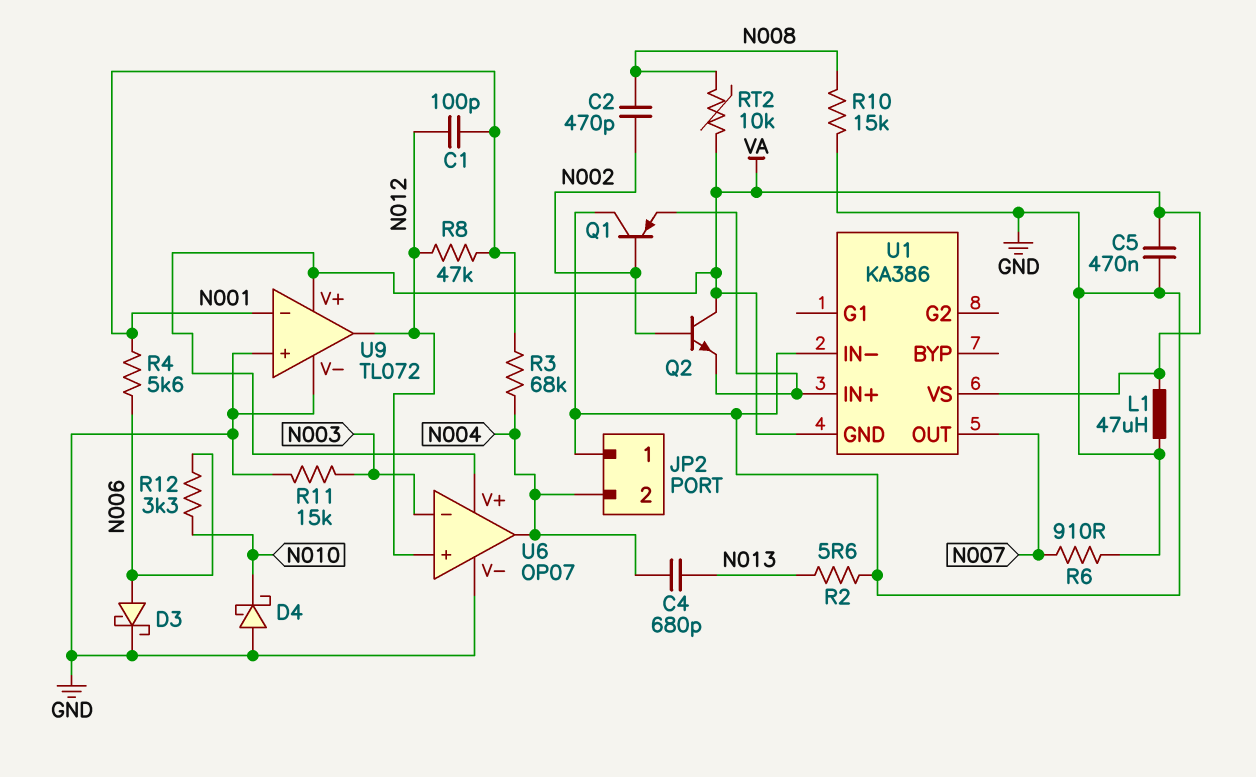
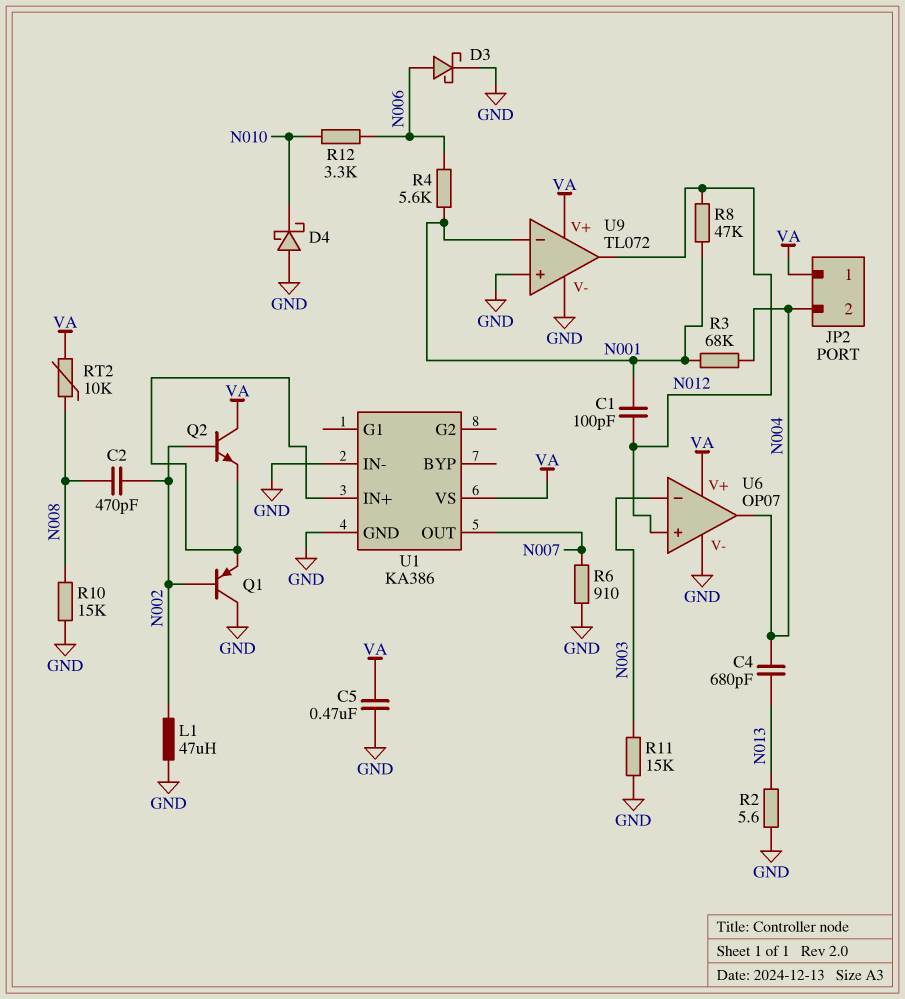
JP2 pin 1: GND -> VA
L1: 47uH (GND, VA) -> 47uH (GND, N002)
U1 pin GND: VA -> GND

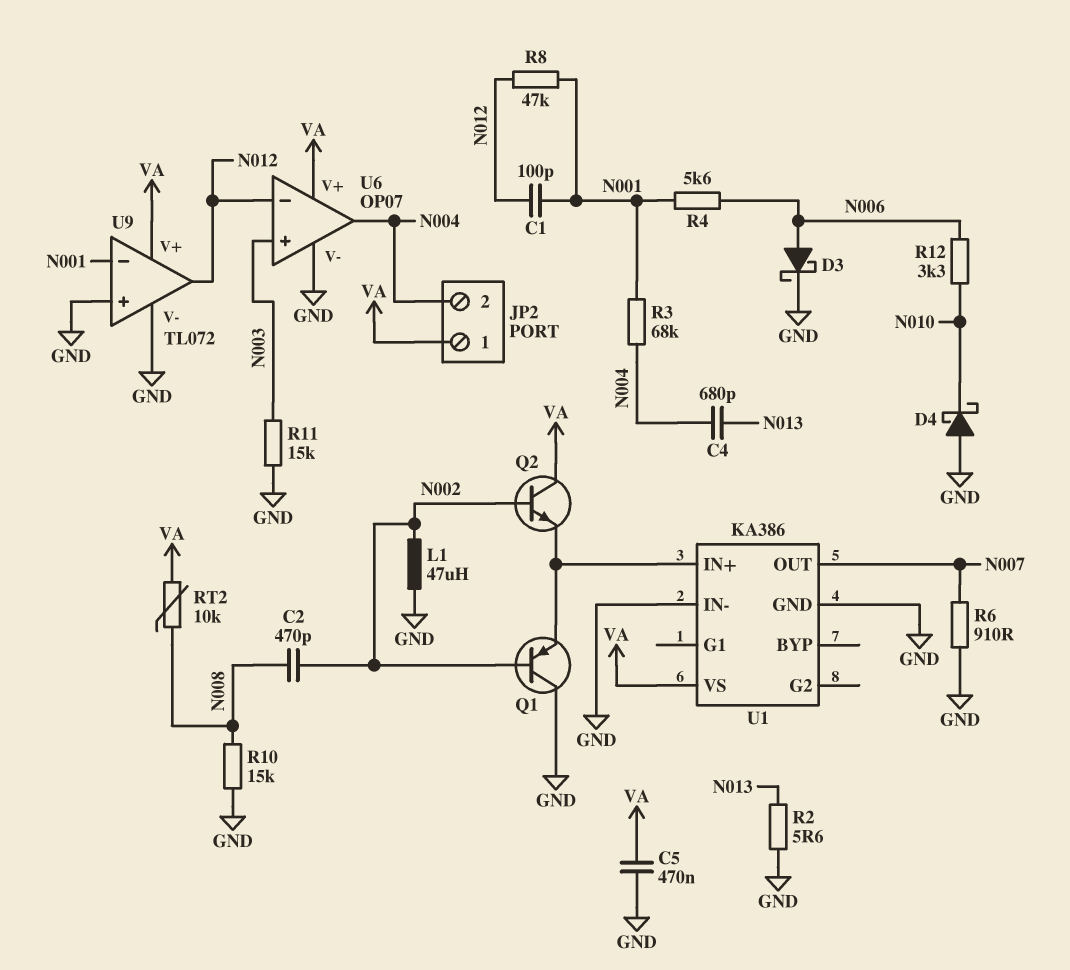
U6 pin in+: N012 -> N003
U6 pin in-: N003 -> N012

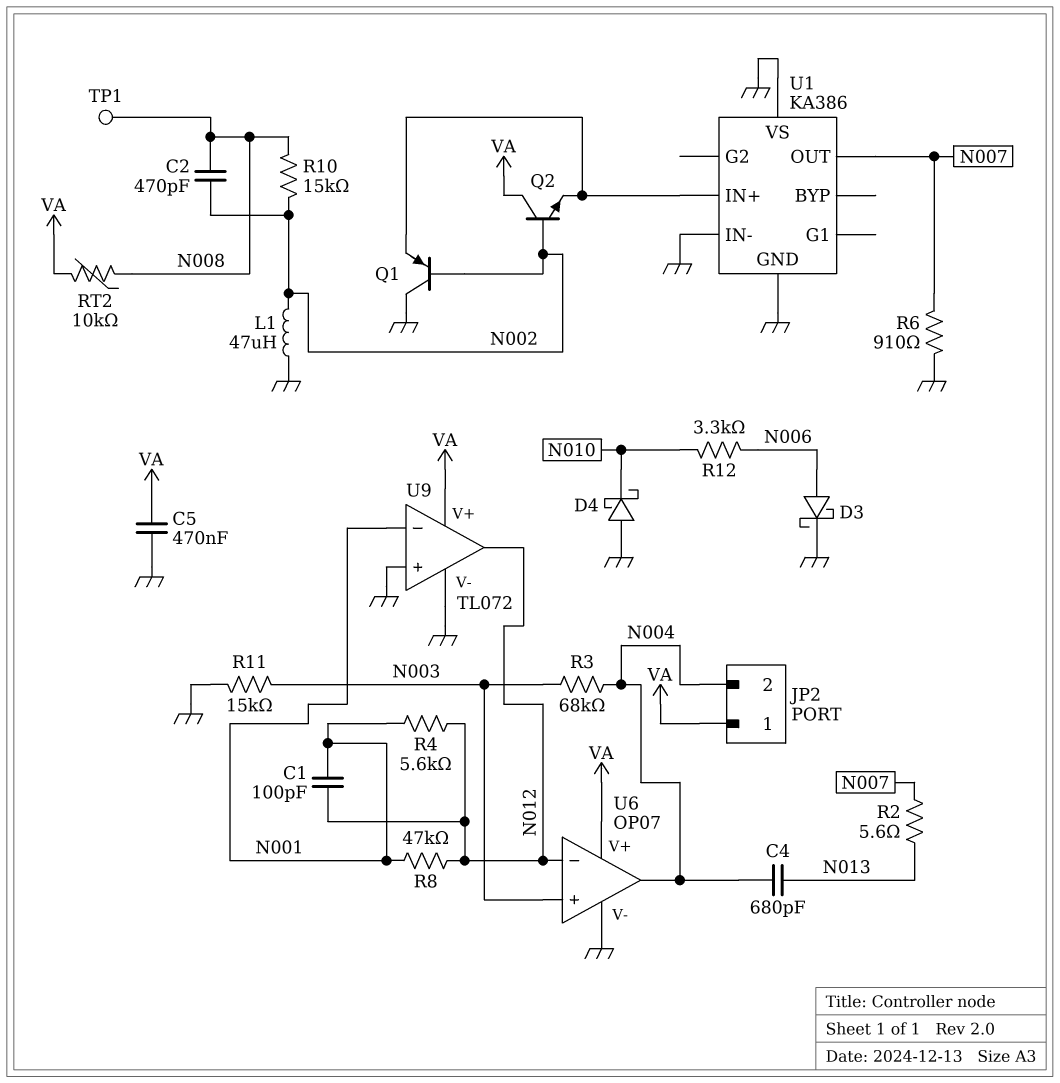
R2: 5.6 (GND, N013) -> 5.6 (N007, N013)
R3: 68k (N001, N004) -> 68k (N003, N004)
R4: 5.6k (N001, N006) -> 5.6k (N001, N012)
R10: 15k (GND, N008) -> 15k (N002, N008)
TP1: none -> test point (N008)
U1 pin VS: VA -> GND

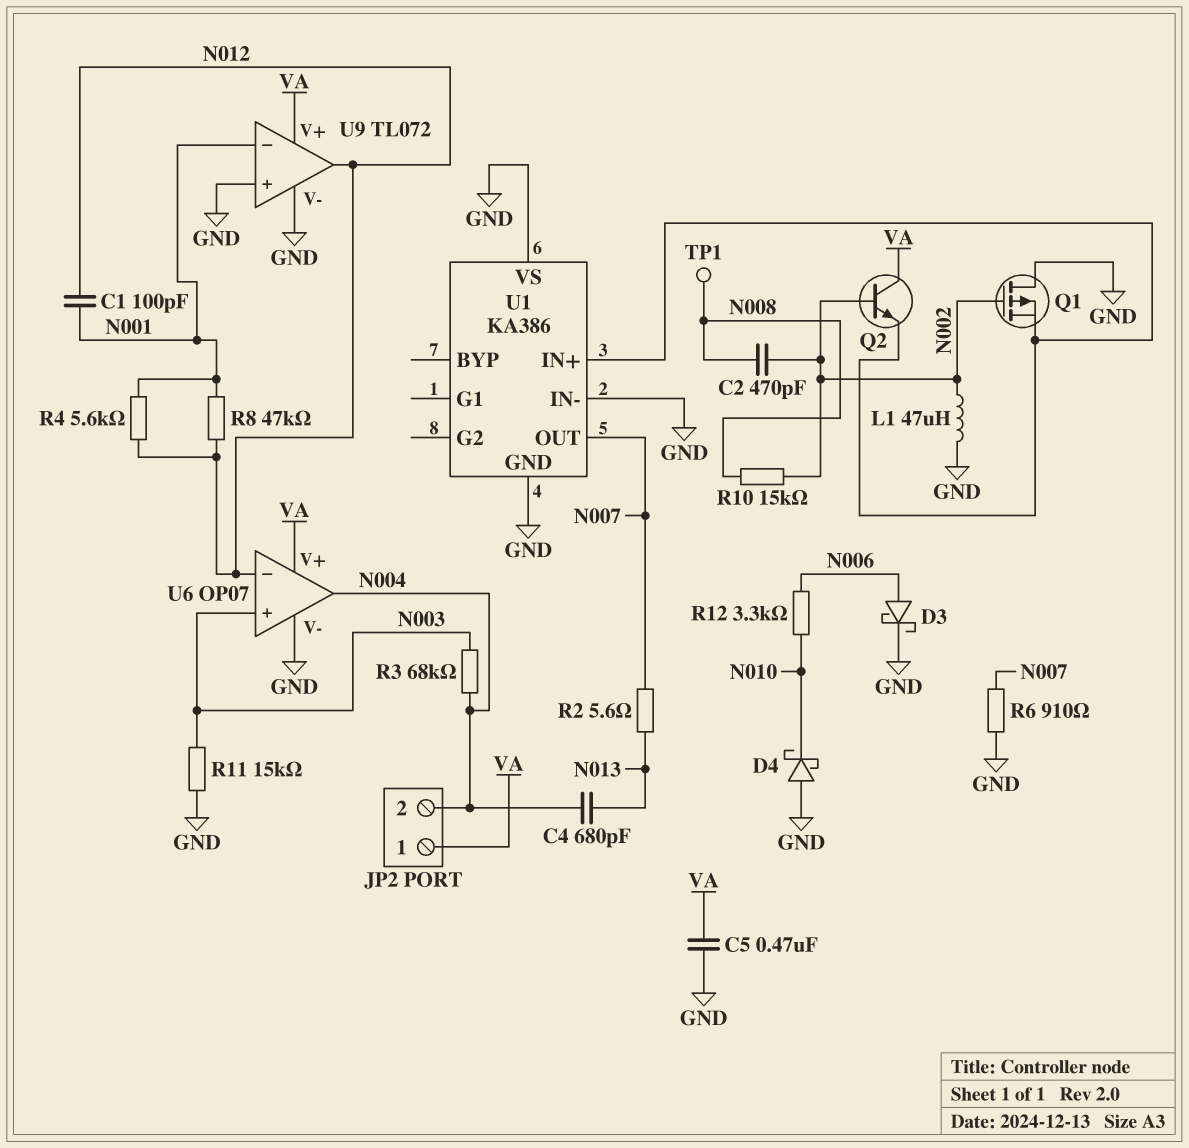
Q1: PNP (B N002, C GND, E U1/IN+) -> PMOS (G N002, D GND, S U1/IN+)
RT2: 10k (N008, VA) -> none

